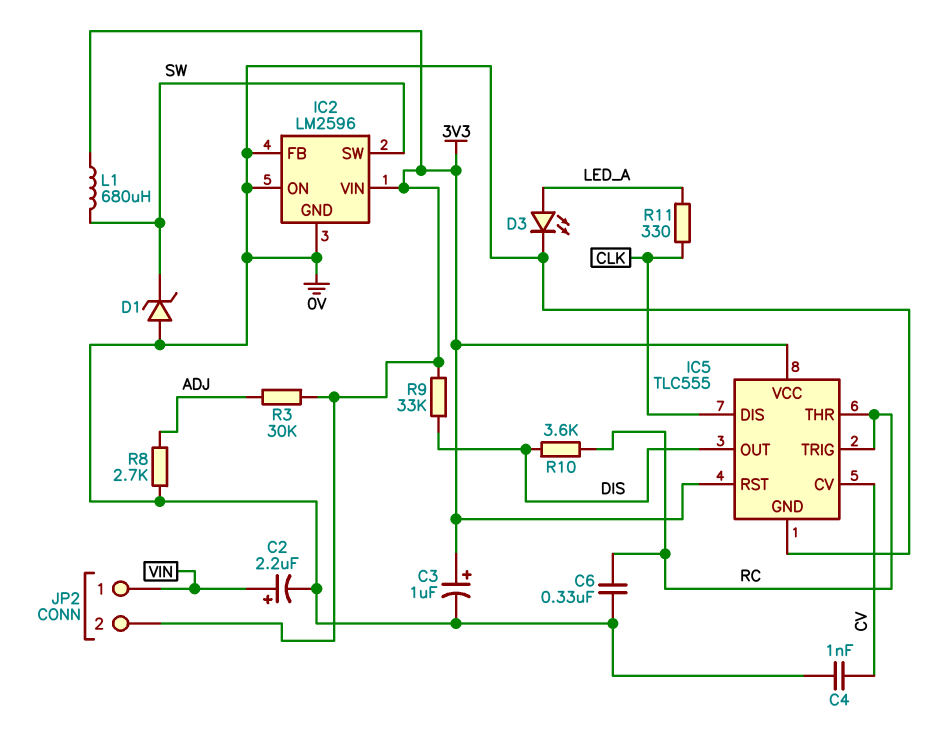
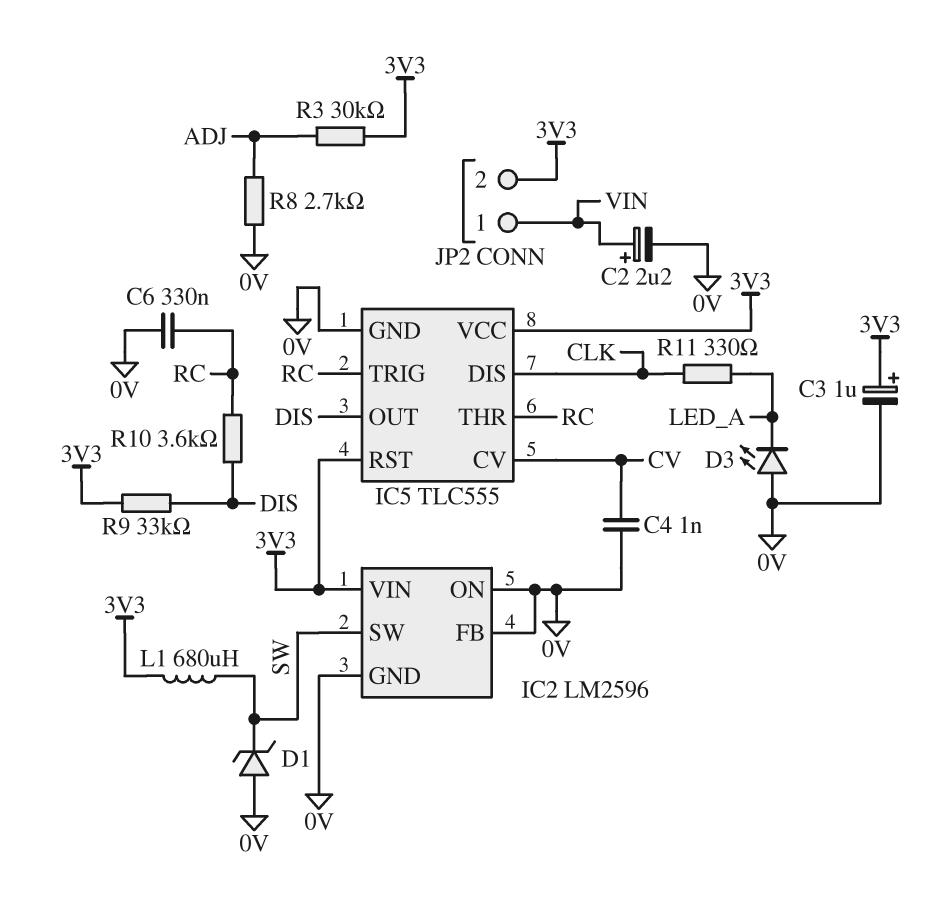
D3: LED (A LED_A, K 0V) -> LED (A 0V, K LED_A)

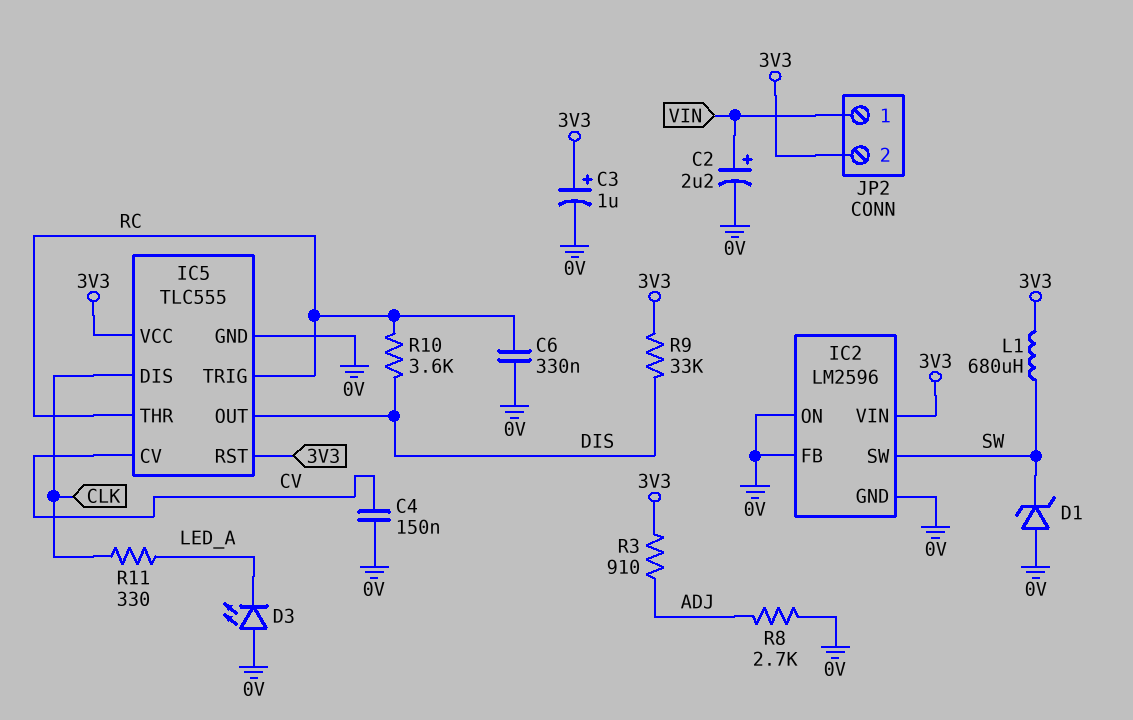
C4: 1nF (0V, CV) -> 150nF (0V, CV)
R3: 30k (3V3, ADJ) -> 910 (3V3, ADJ)

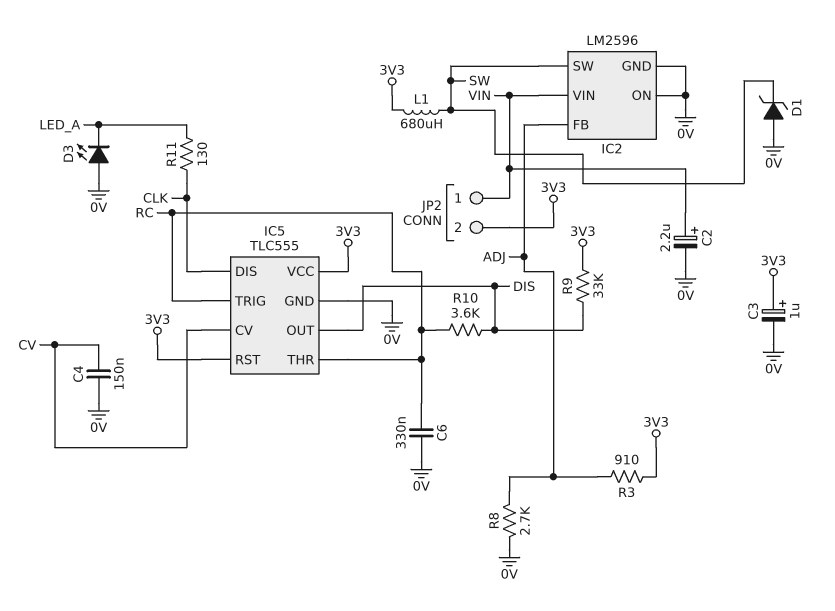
IC2 pin FB: 0V -> ADJ
IC2 pin VIN: 3V3 -> VIN
R11: 330 (CLK, LED_A) -> 130 (CLK, LED_A)

